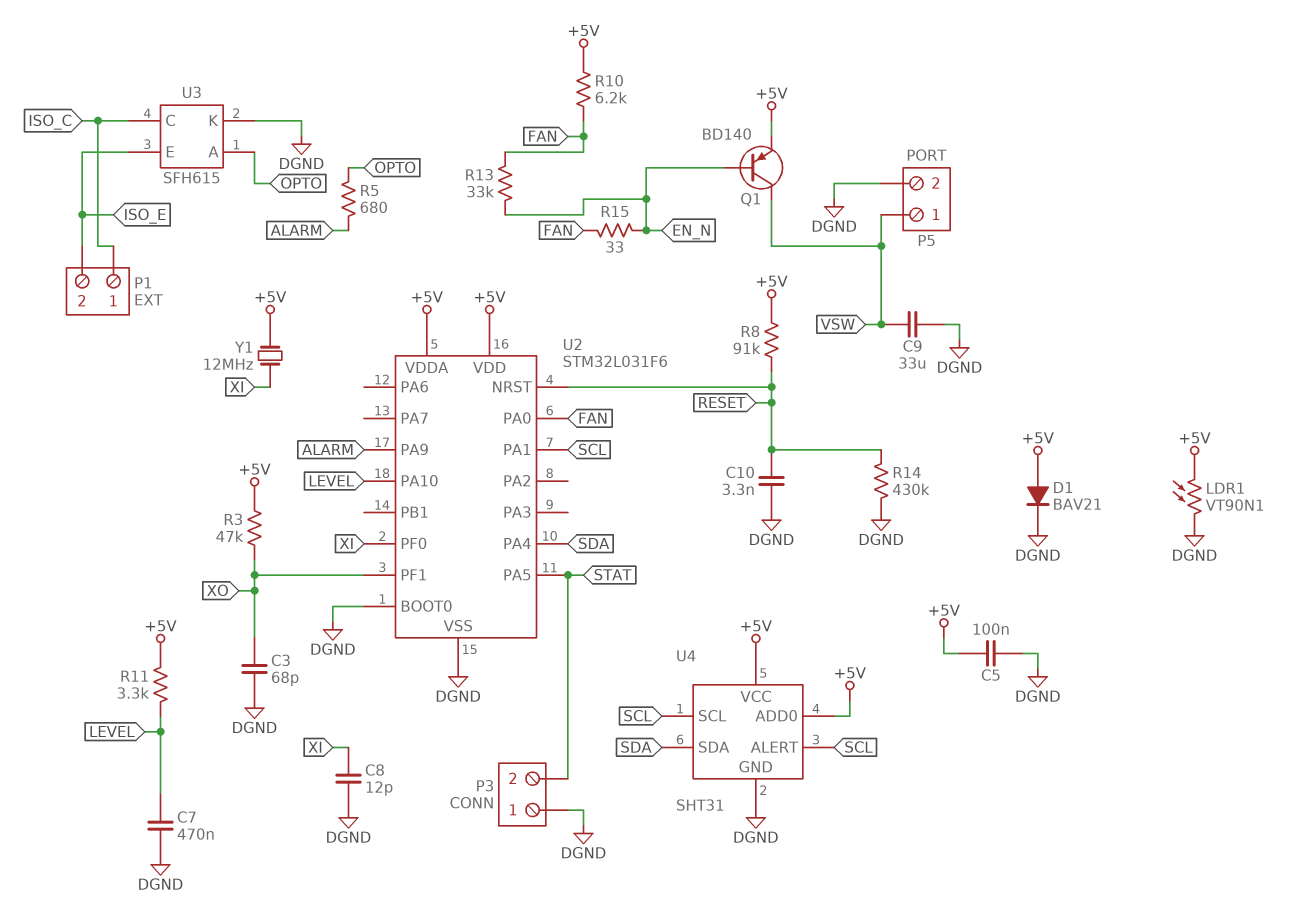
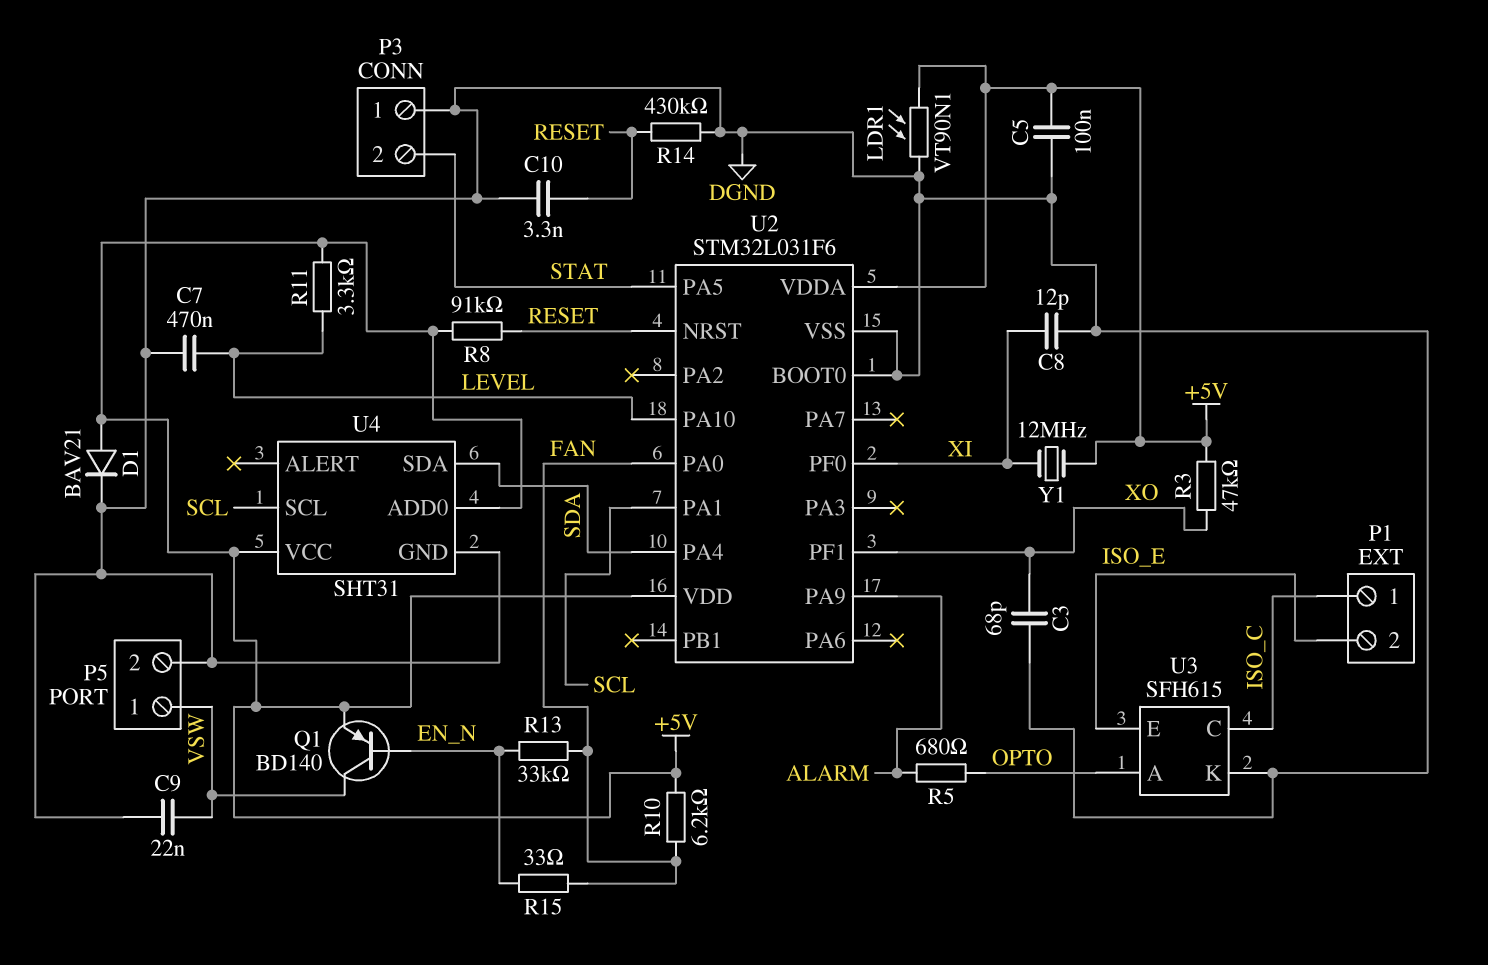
C9: 33uF (DGND, VSW) -> 22nF (DGND, VSW)
U4 pin ALERT: SCL -> none

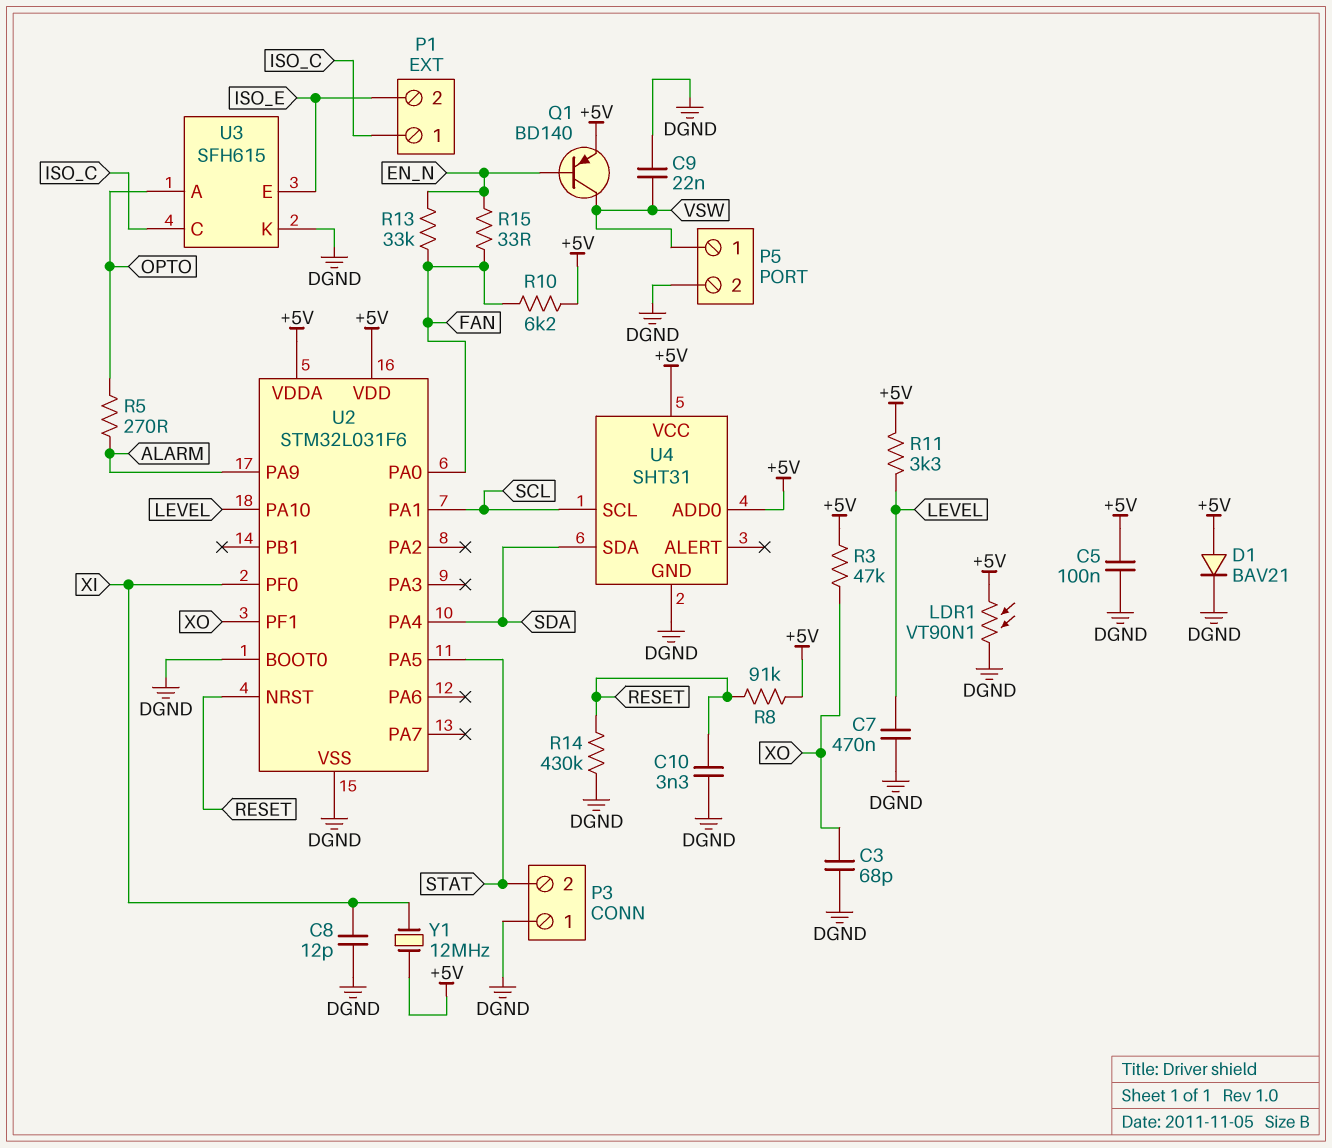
R5: 680 (ALARM, OPTO) -> 270 (ALARM, OPTO)

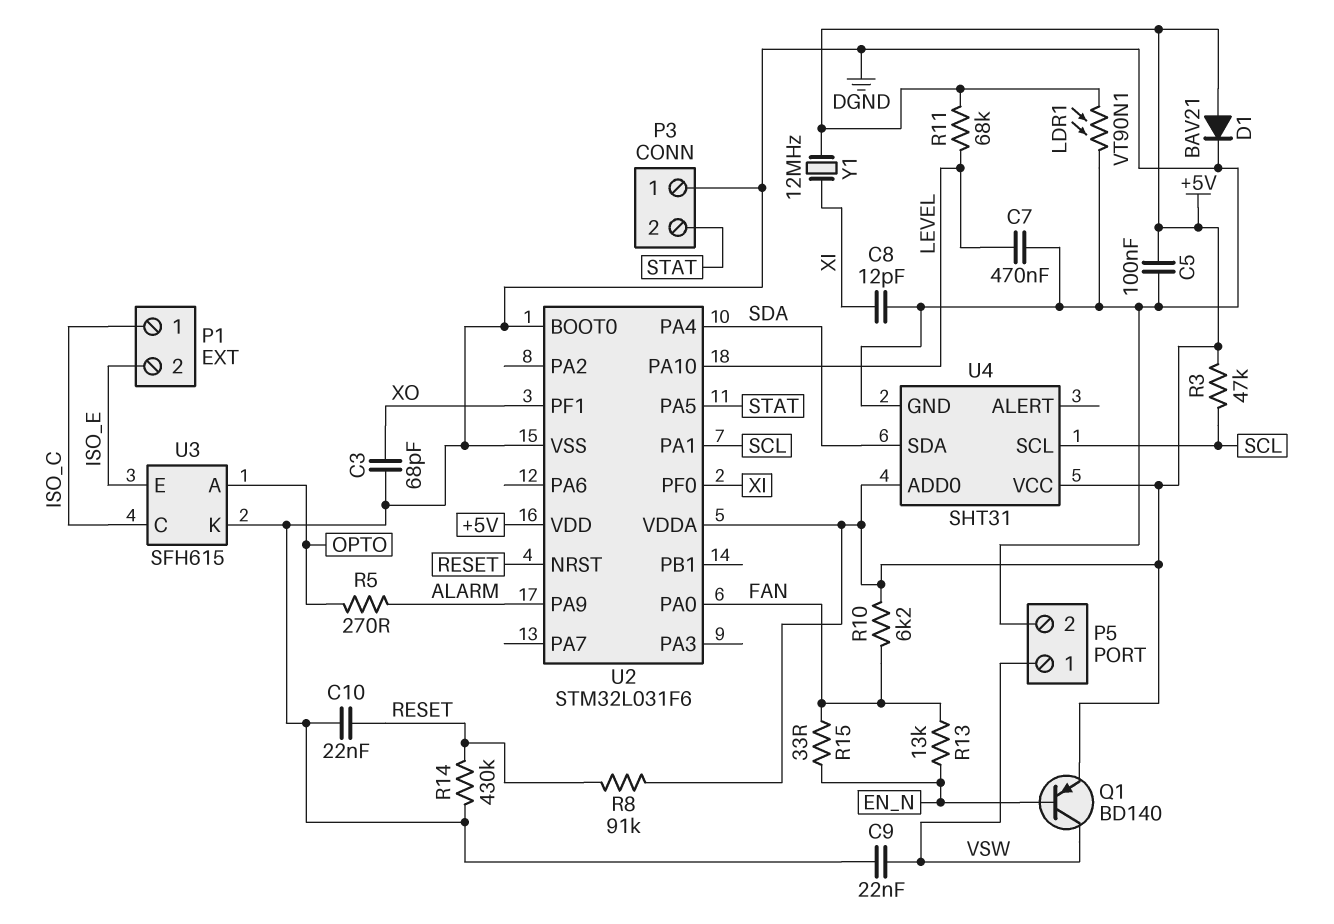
C10: 3.3nF (DGND, RESET) -> 22nF (DGND, RESET)
R3: 47k (+5V, XO) -> 47k (+5V, SCL)
R11: 3.3k (+5V, LEVEL) -> 68k (+5V, LEVEL)
R13: 33k (EN_N, FAN) -> 13k (EN_N, FAN)

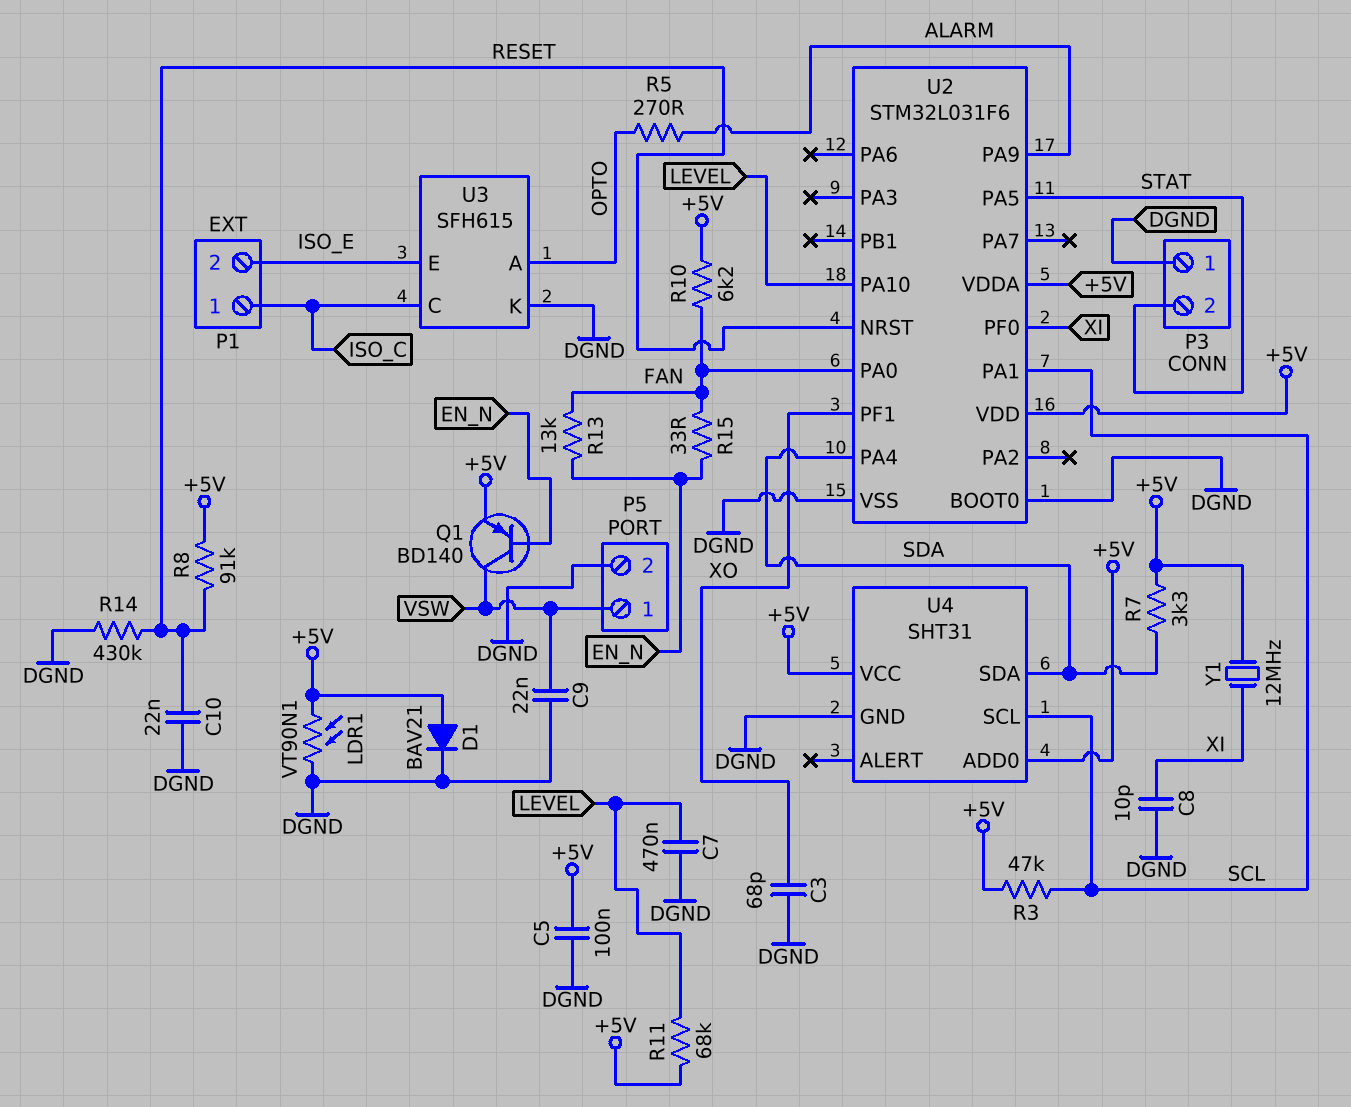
C8: 12pF (DGND, XI) -> 10pF (DGND, XI)
R7: none -> 3.3k (+5V, SDA)

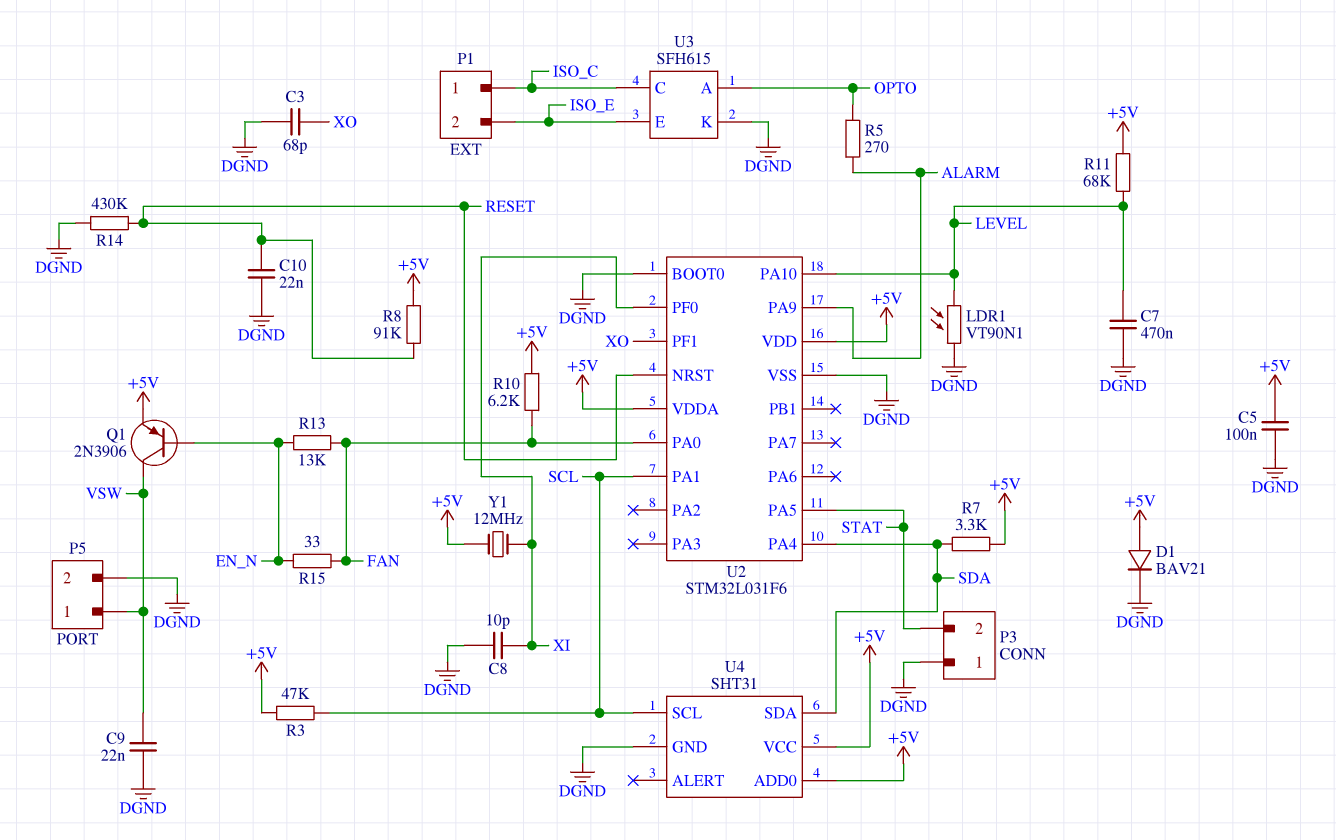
LDR1: VT90N1 (+5V, DGND) -> VT90N1 (DGND, LEVEL)
Q1: PNP BD140 (B EN_N, C VSW, E +5V) -> PNP 2N3906 (B EN_N, C VSW, E +5V)

